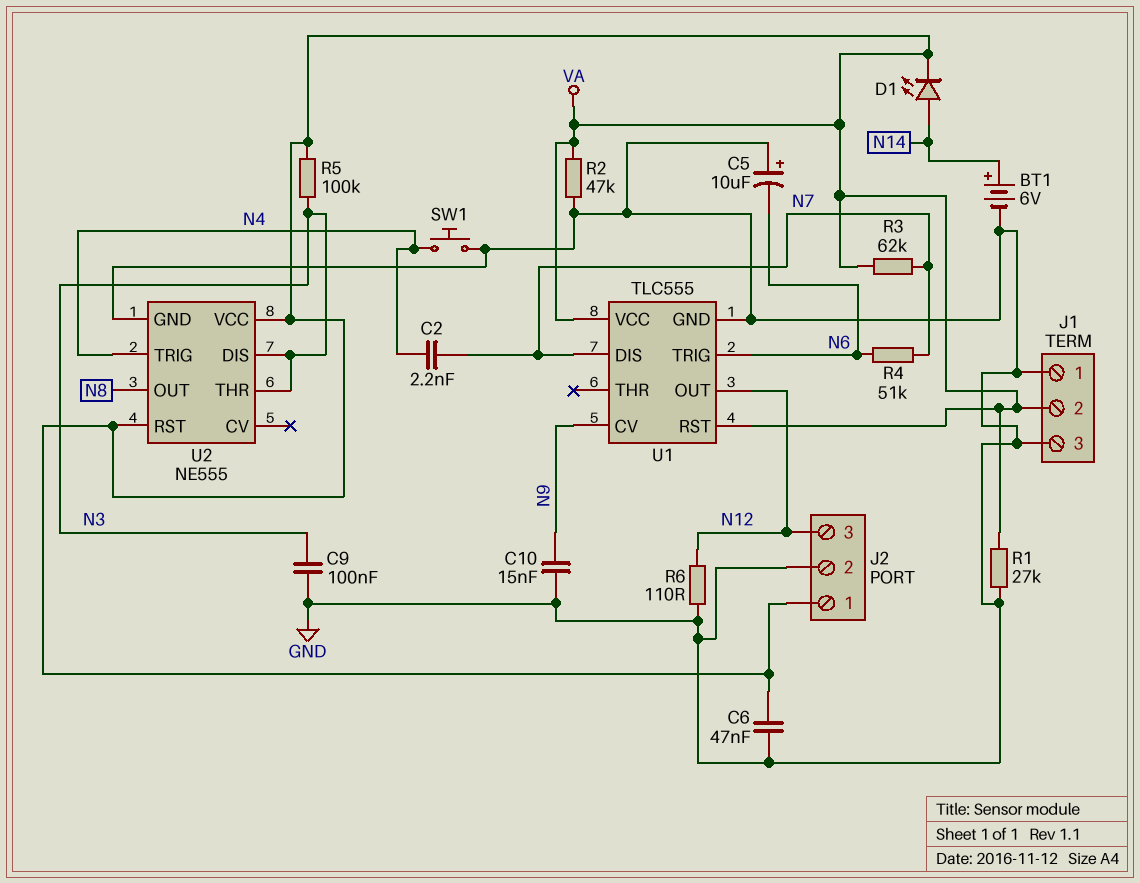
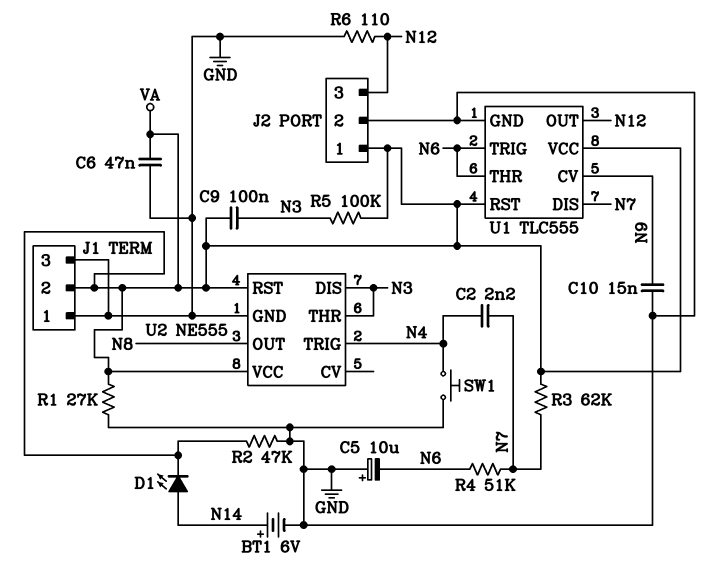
C9: 100nF (GND, N3) -> 100nF (N3, VA)
U1 pin THR: none -> N6

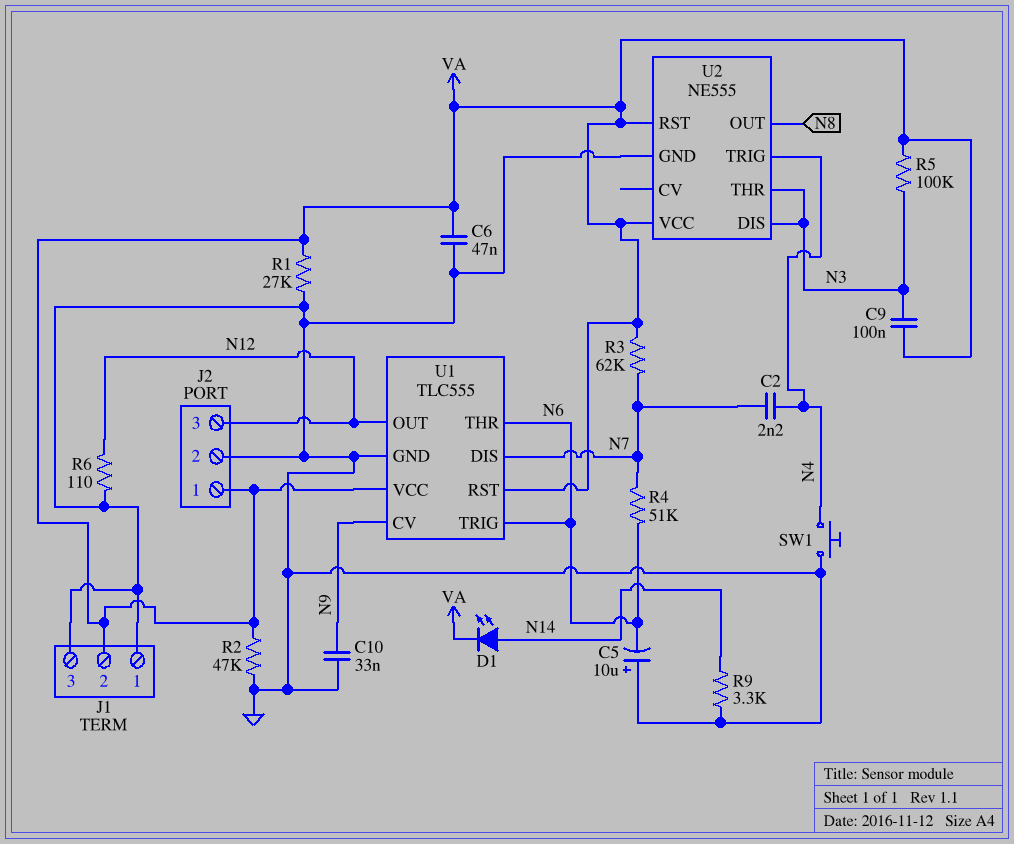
BT1: 6V (plus N14, minus GND) -> none
C10: 15nF (GND, N9) -> 33nF (GND, N9)
R9: none -> 3.3k (GND, N14)

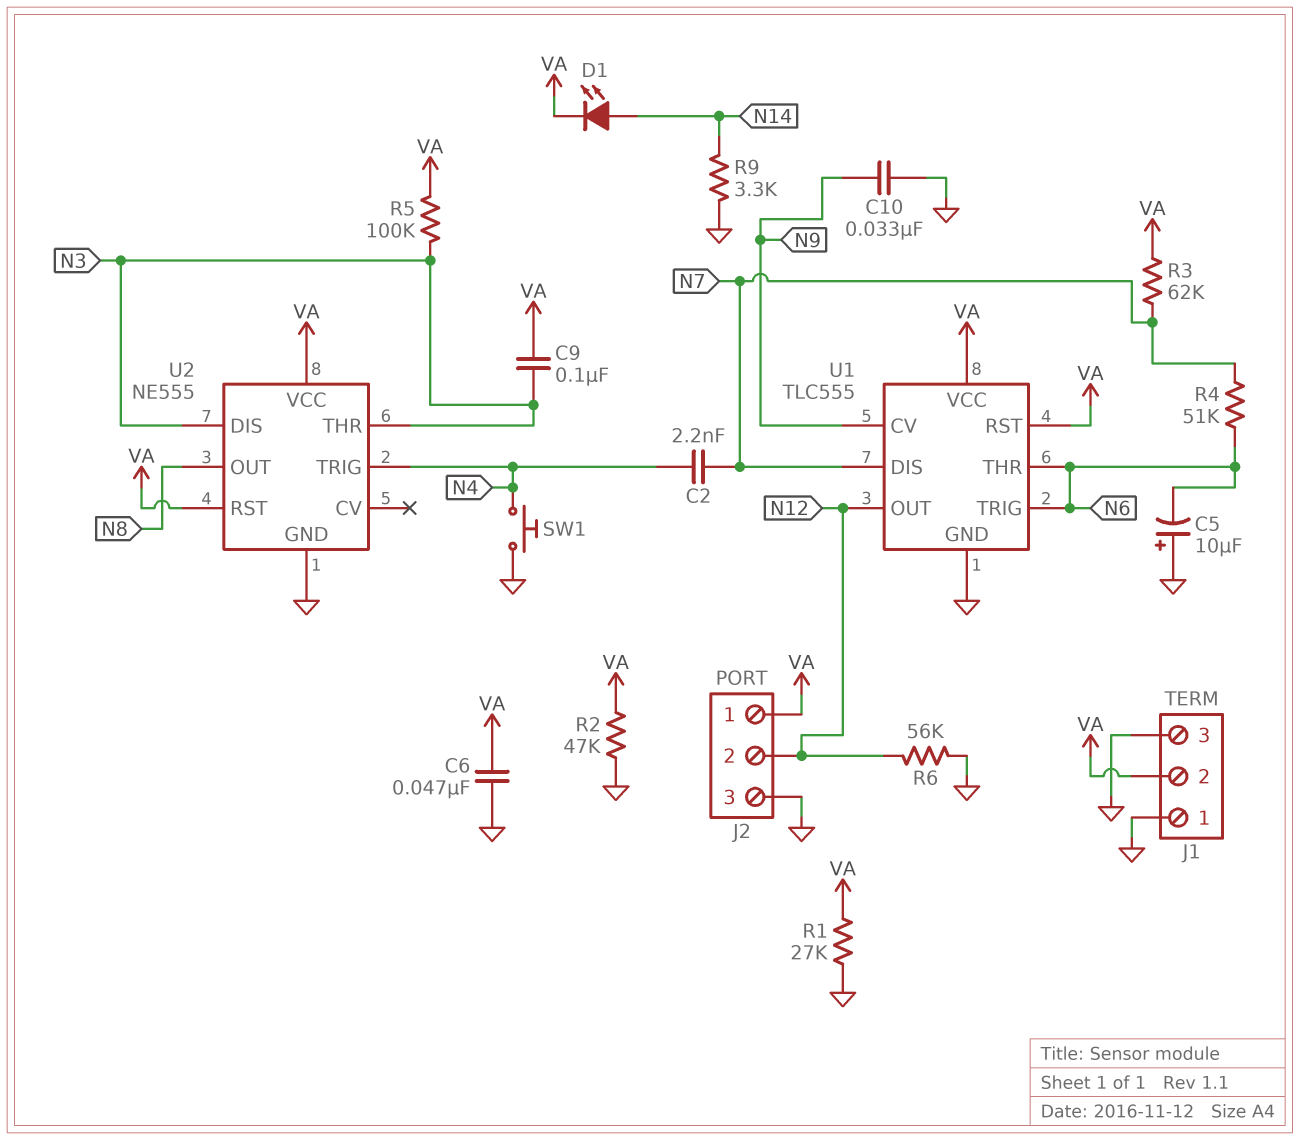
J2 pin 2: GND -> N12
J2 pin 3: N12 -> GND
R6: 110 (GND, N12) -> 56k (GND, N12)

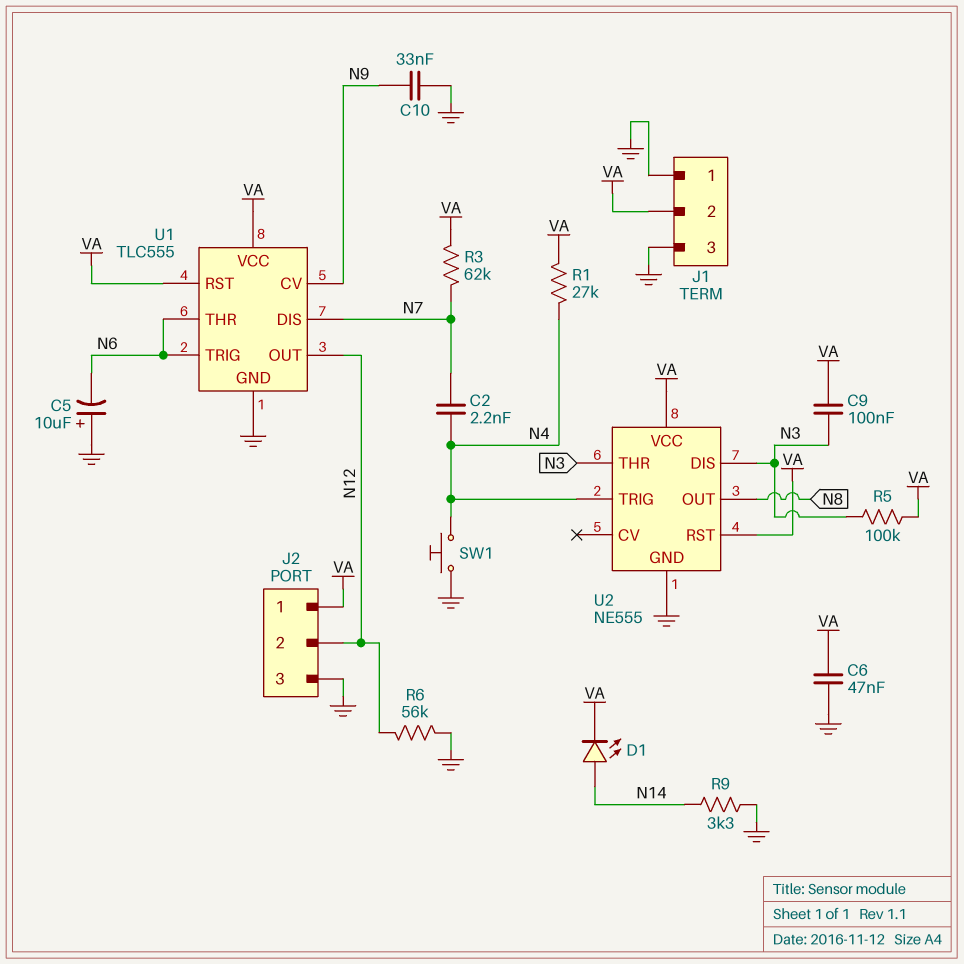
R1: 27k (GND, VA) -> 27k (N4, VA)
R2: 47k (GND, VA) -> none
R4: 51k (N6, N7) -> none

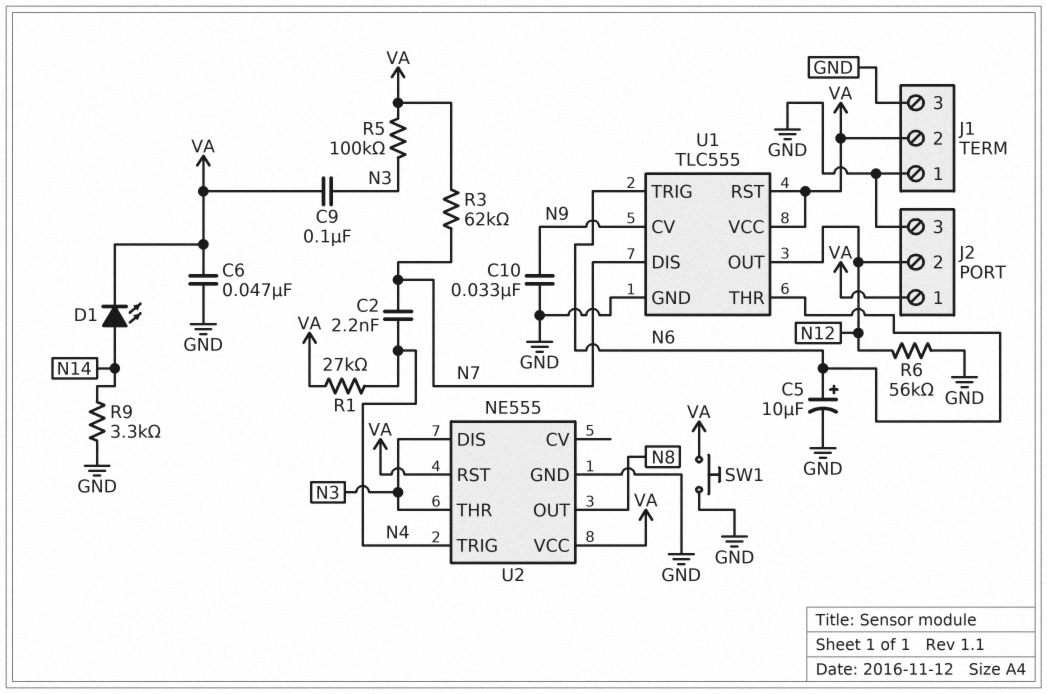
C5: 10uF (plus GND, minus N6) -> 10uF (plus N6, minus GND)
SW1: button (GND, N4) -> button (GND, VA)

